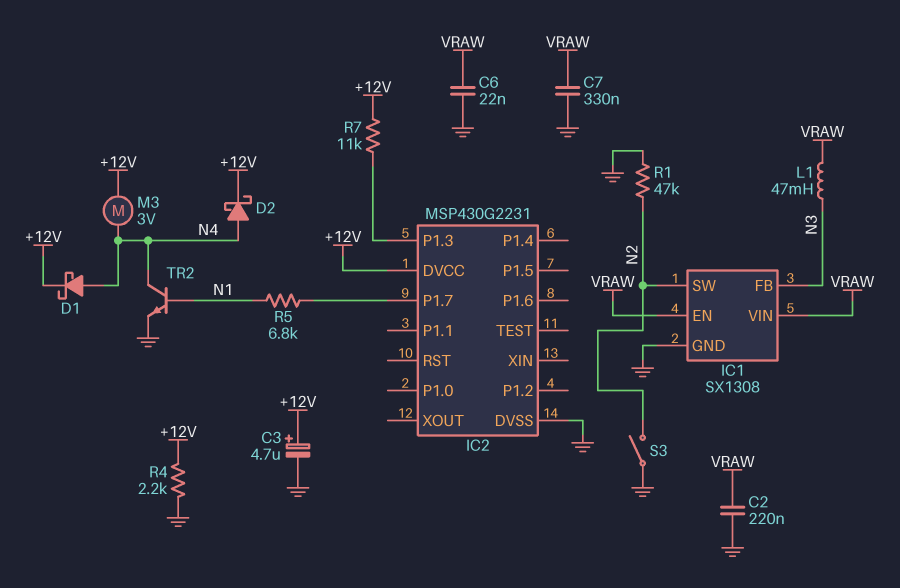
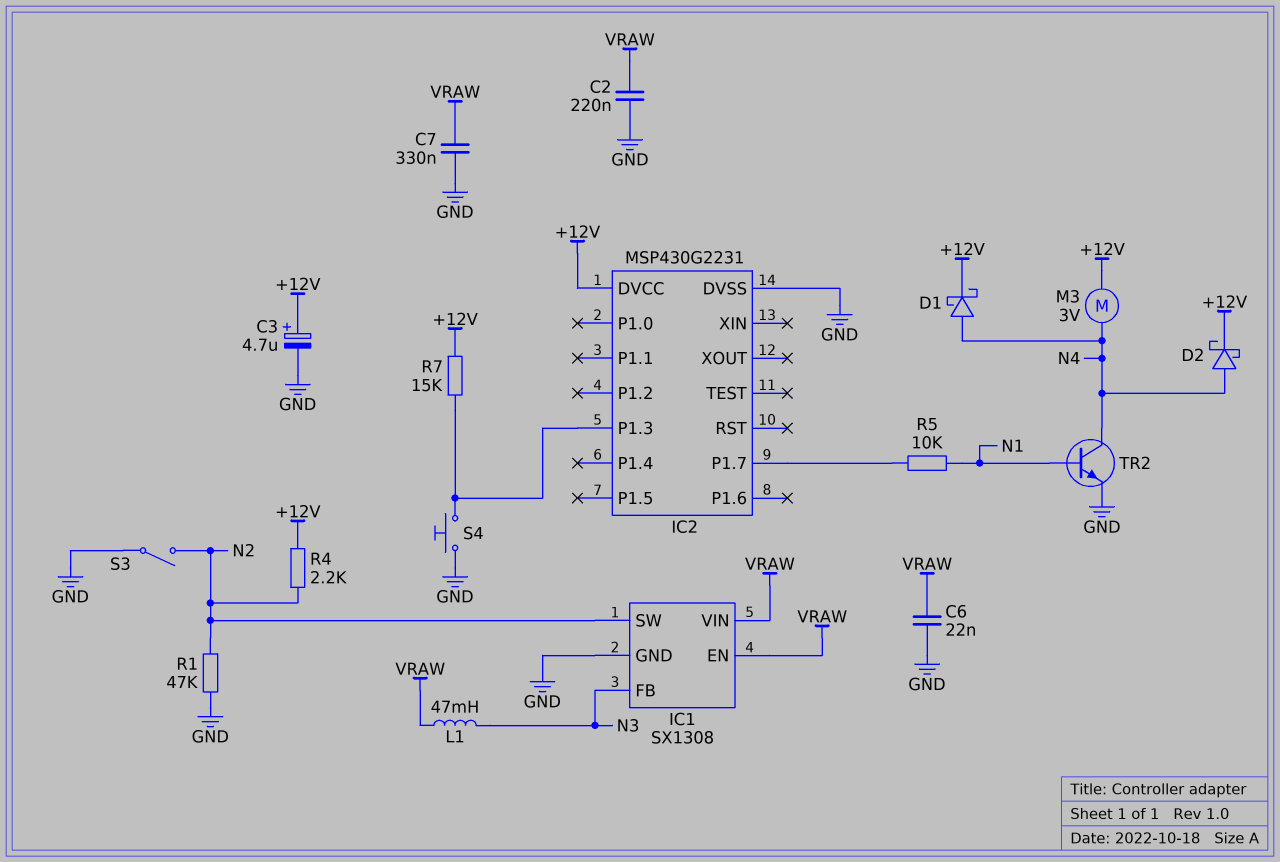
R4: 2.2k (+12V, GND) -> 2.2k (+12V, N2)
R5: 6.8k (IC2/P1.7, N1) -> 10k (IC2/P1.7, N1)
R7: 11k (+12V, IC2/P1.3) -> 15k (+12V, IC2/P1.3)
S4: none -> button (GND, IC2/P1.3)

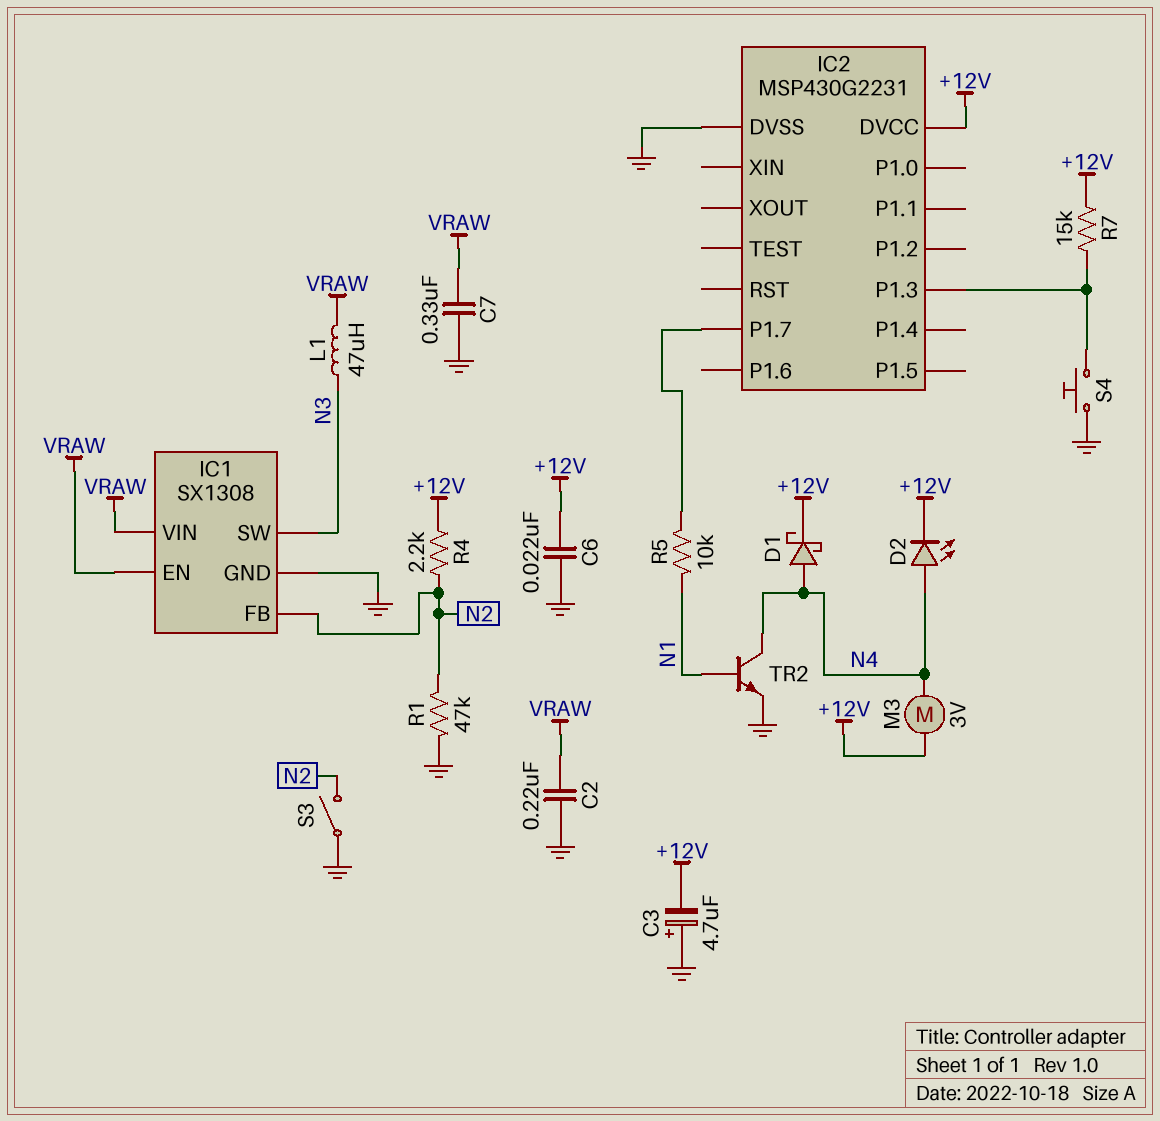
C3: 4.7uF (plus +12V, minus GND) -> 4.7uF (plus GND, minus +12V)
C6: 22nF (GND, VRAW) -> 22nF (+12V, GND)
D2: schottky (A N4, K +12V) -> LED (A N4, K +12V)
IC1 pin FB: N3 -> N2
IC1 pin SW: N2 -> N3
L1: 47mH (N3, VRAW) -> 47uH (N3, VRAW)

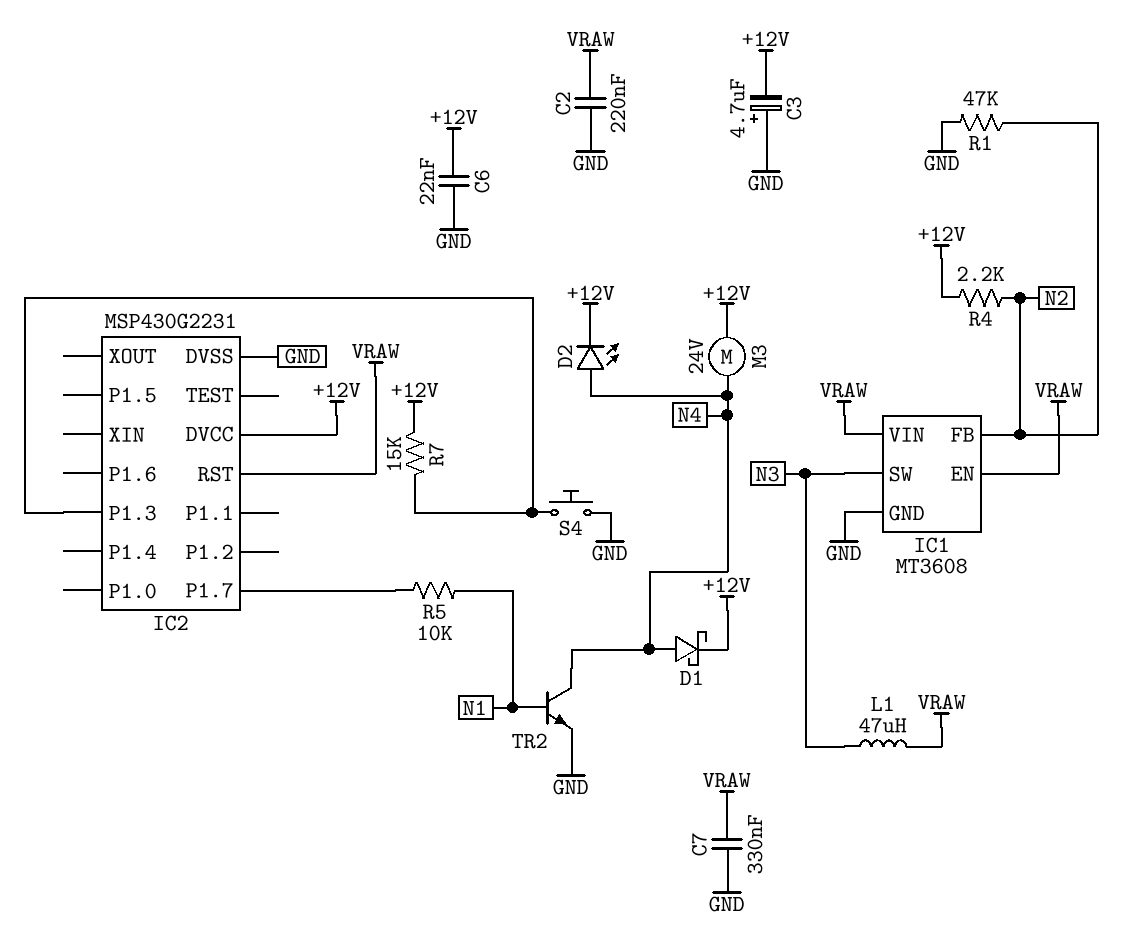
IC1: SX1308 -> MT3608
IC2 pin RST: none -> VRAW
M3: motor 3V (+12V, N4) -> motor 24V (+12V, N4)
S3: switch (GND, N2) -> none

